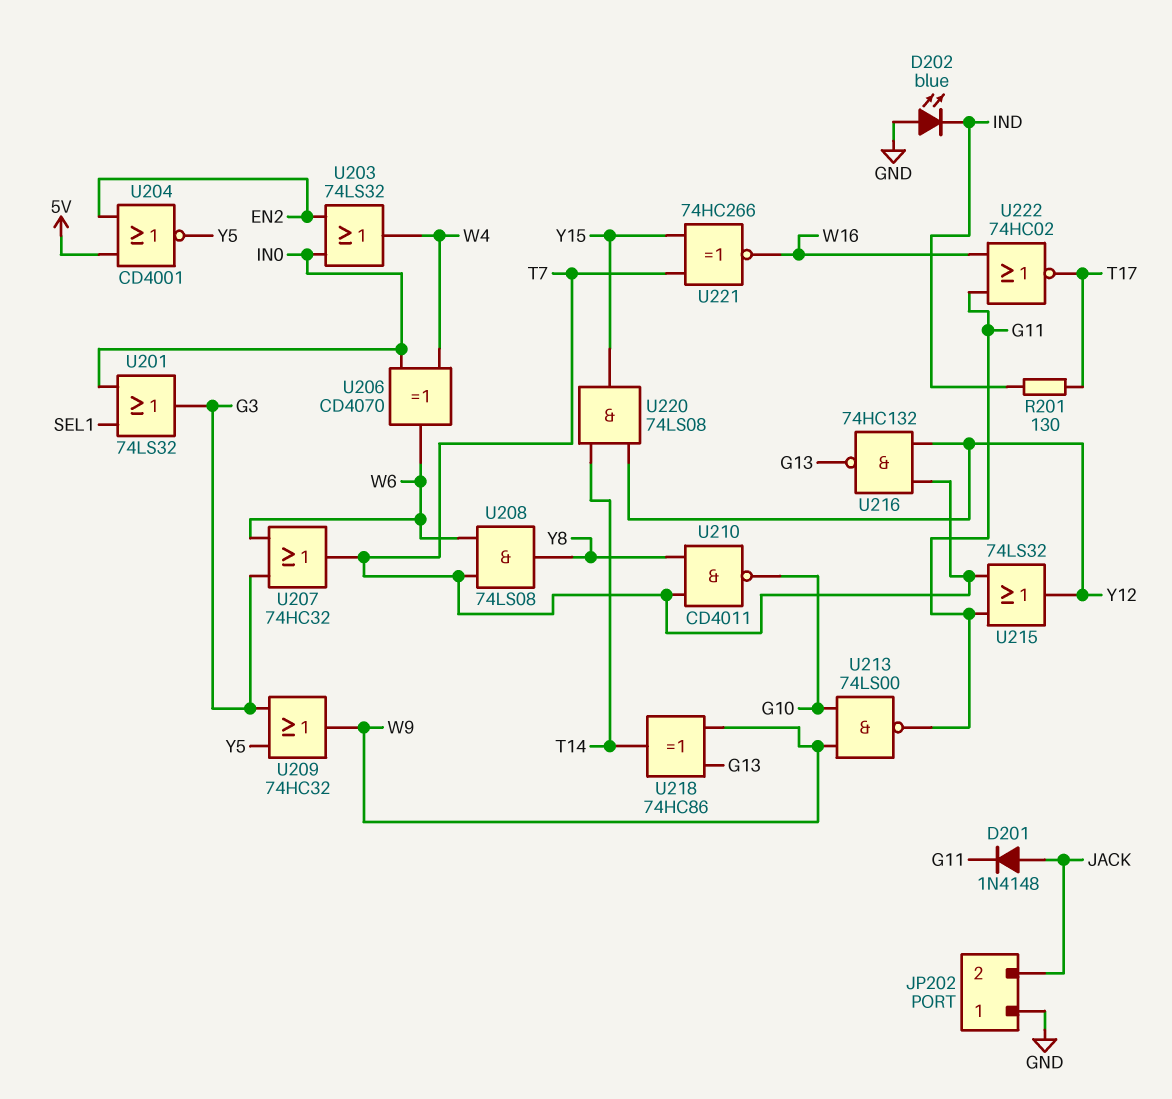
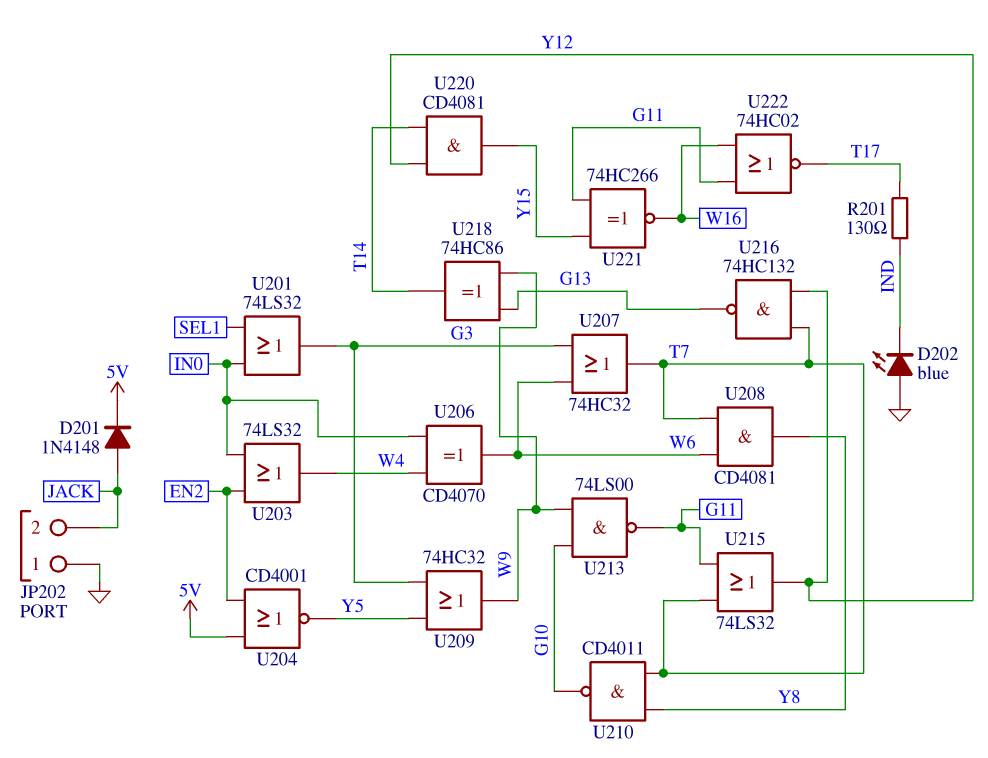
D201: diode 1N4148 (A JACK, K G11) -> diode 1N4148 (A JACK, K 5V)
U208: AND 74LS08 (in T7, in W6, out Y8) -> AND CD4081 (in T7, in W6, out Y8)
U220: AND 74LS08 (in T14, in Y12, out Y15) -> AND CD4081 (in T14, in Y12, out Y15)
U221: XNOR 74HC266 (in T7, in Y15, out W16) -> XNOR 74HC266 (in G11, in Y15, out W16)

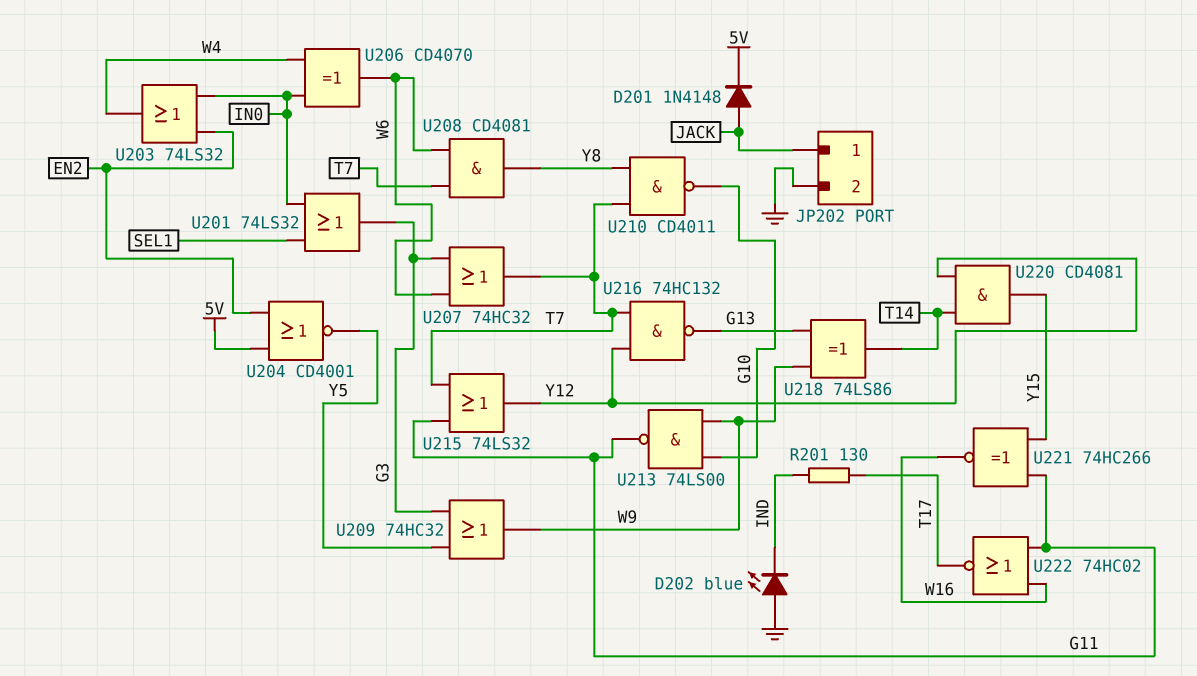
JP202 pin 1: GND -> JACK
JP202 pin 2: JACK -> GND
U218: XOR 74HC86 (in G13, in W9, out T14) -> XOR 74LS86 (in G13, in W9, out T14)

